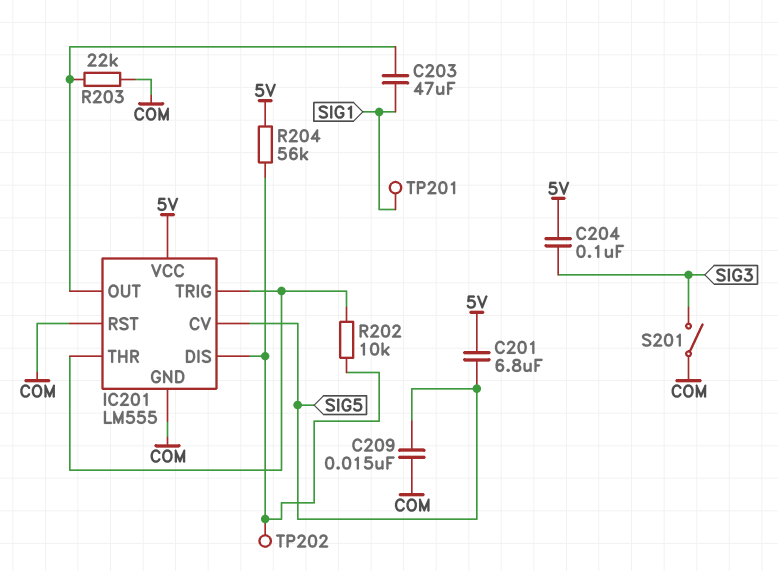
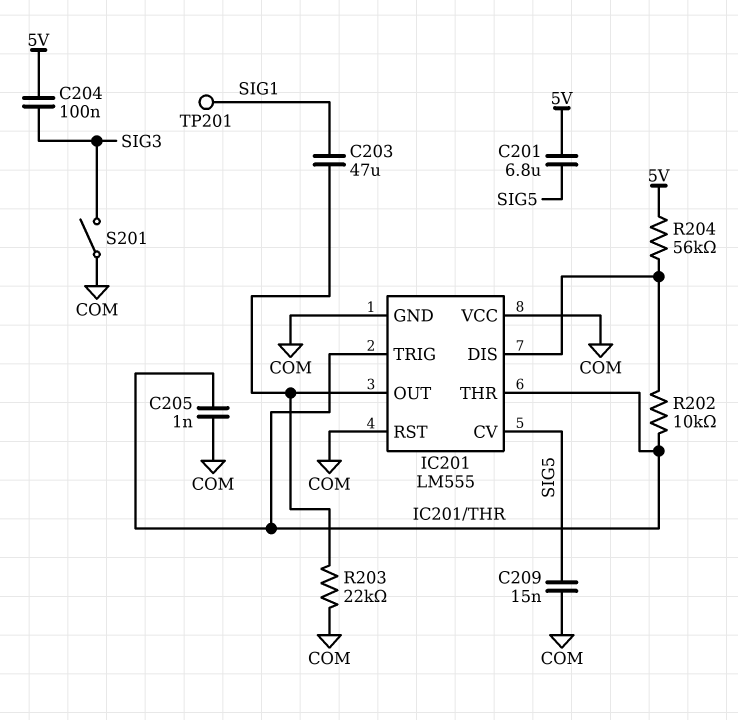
C205: none -> 1nF (COM, IC201/THR)
IC201 pin VCC: 5V -> COM
TP202: test point (IC201/DIS) -> none

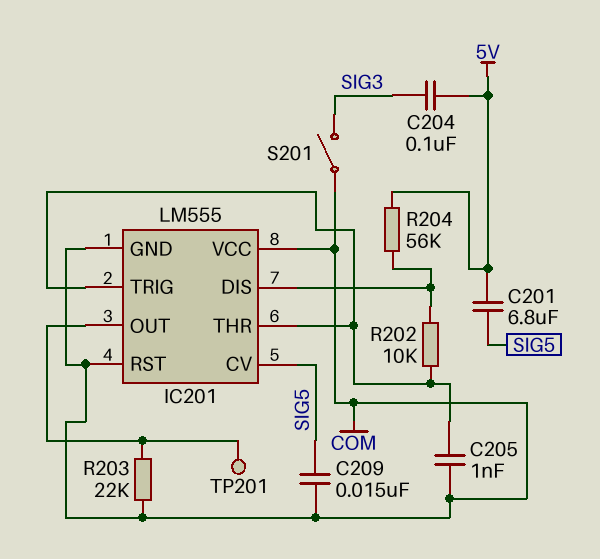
C203: 47uF (IC201/OUT, SIG1) -> none
TP201: test point (SIG1) -> test point (IC201/OUT)

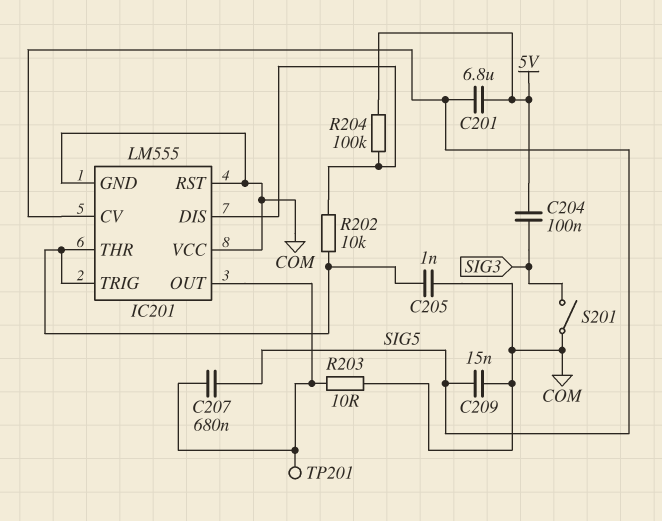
C207: none -> 680nF (IC201/OUT, SIG5)
R203: 22k (COM, IC201/OUT) -> 10 (COM, IC201/OUT)
R204: 56k (5V, IC201/DIS) -> 100k (5V, IC201/DIS)

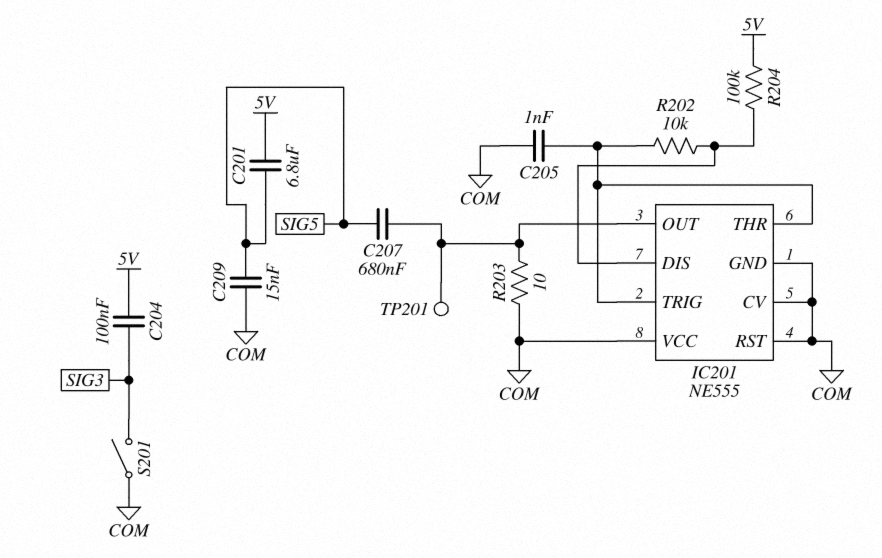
IC201: LM555 -> NE555
IC201 pin CV: SIG5 -> COM

